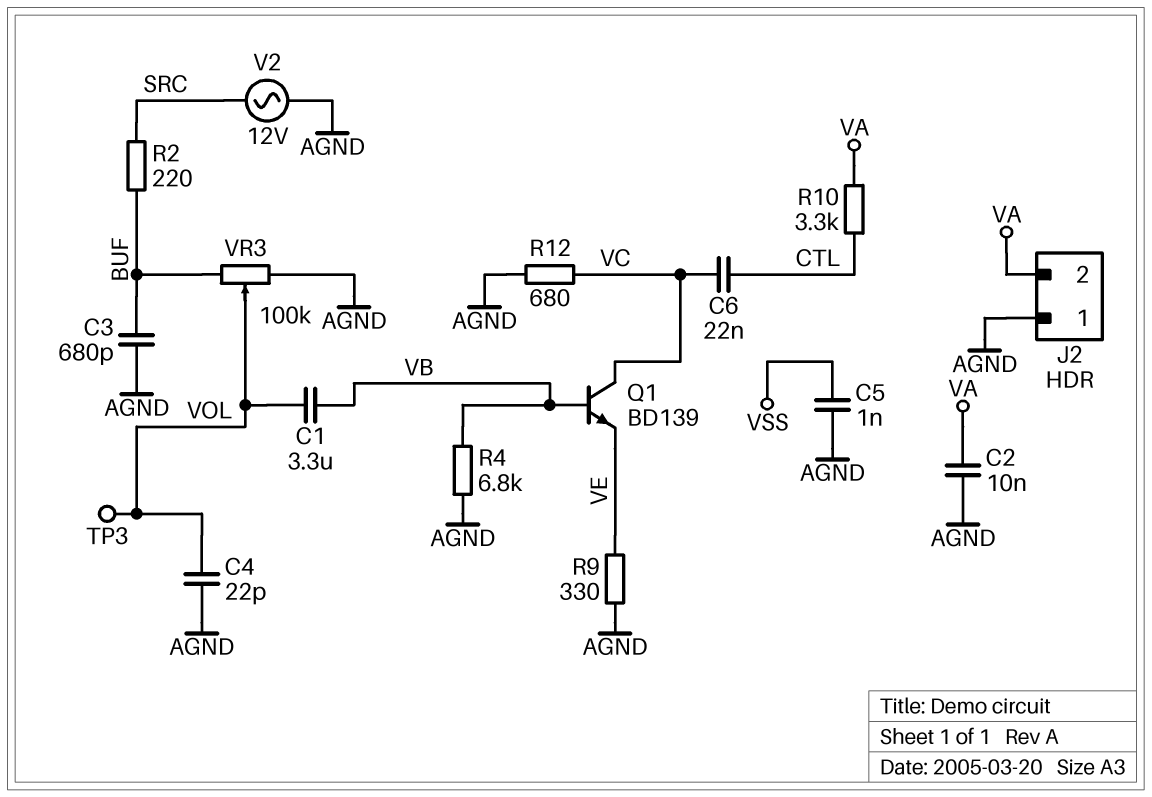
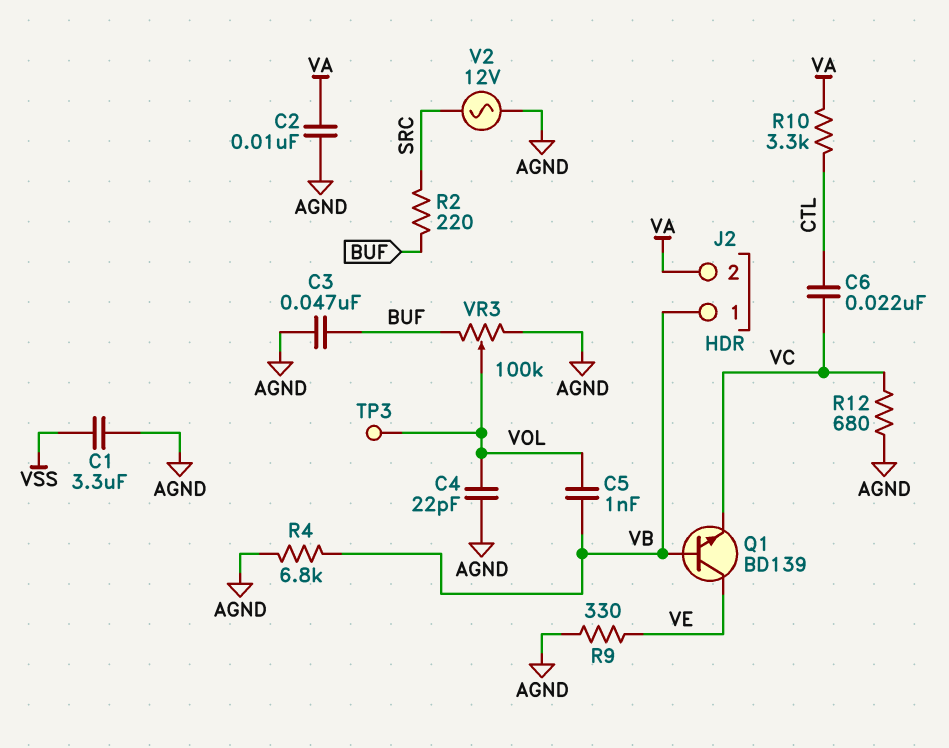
C1: 3.3uF (VB, VOL) -> 3.3uF (AGND, VSS)
C3: 680pF (AGND, BUF) -> 47nF (AGND, BUF)
C5: 1nF (AGND, VSS) -> 1nF (VB, VOL)
J2 pin 1: AGND -> VB
Q1: NPN BD139 (B VB, C VC, E VE) -> NPN BD139 (B VB, C VE, E VC)

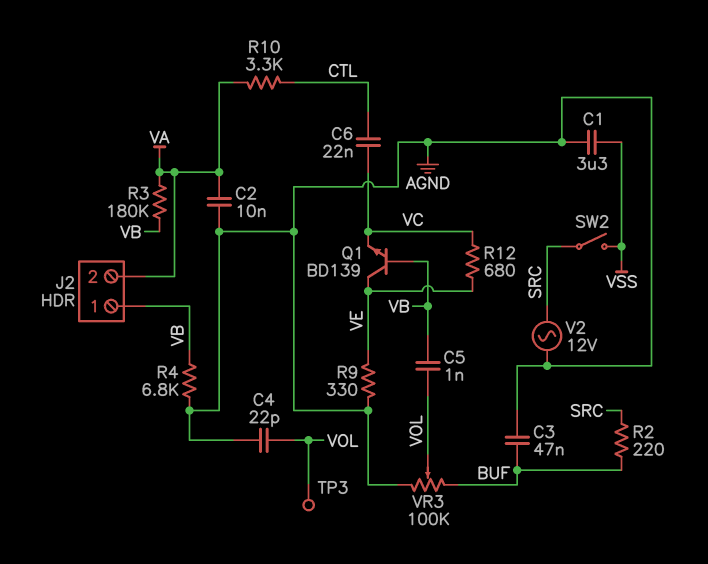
R3: none -> 180k (VA, VB)
R12: 680 (AGND, VC) -> 680 (VC, VE)
SW2: none -> switch (SRC, VSS)

